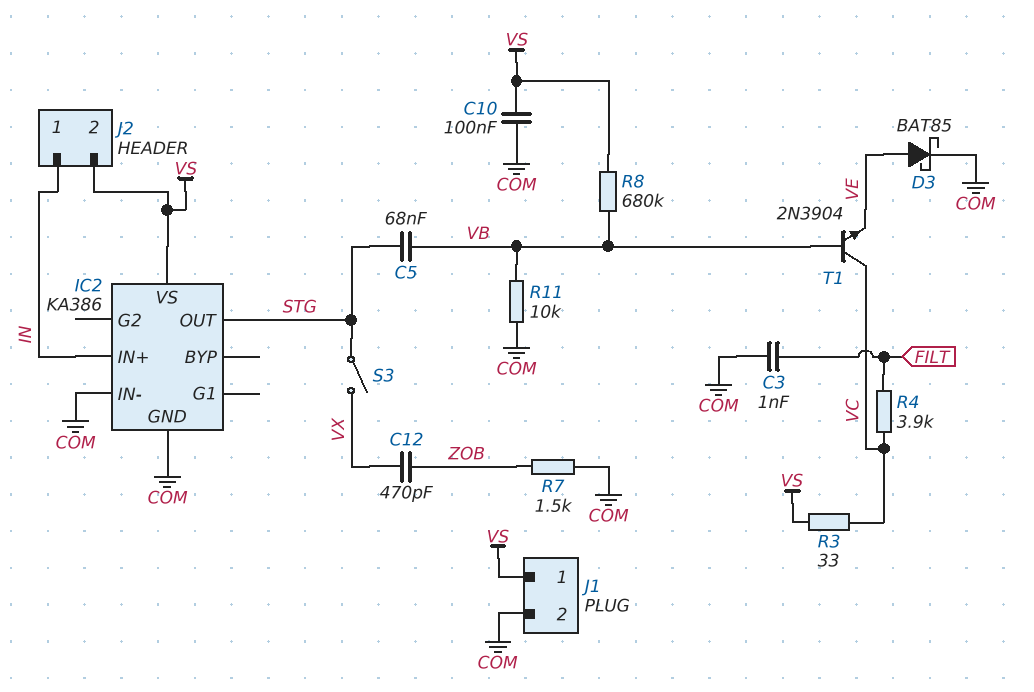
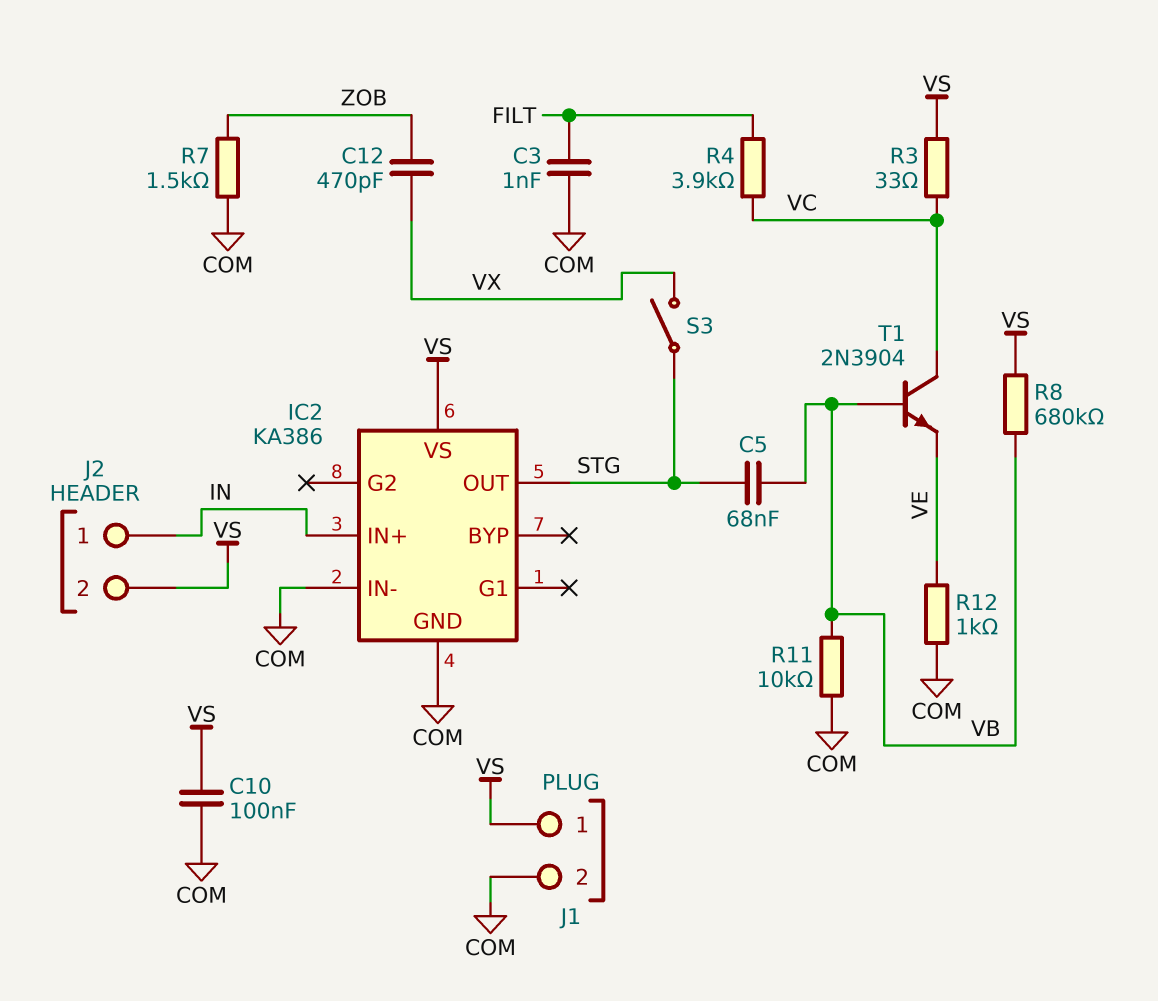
D3: schottky BAT85 (A VE, K COM) -> none
R12: none -> 1k (COM, VE)

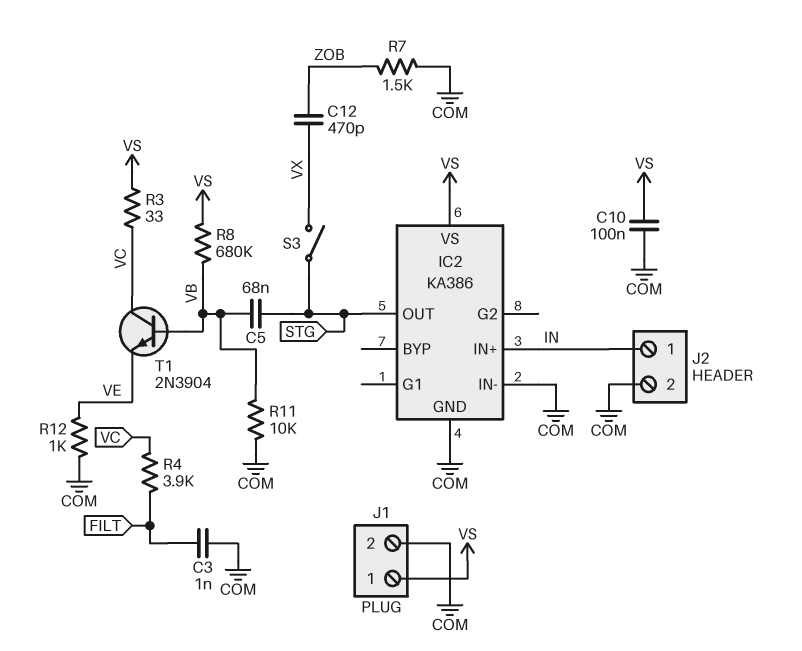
J2 pin 2: VS -> COM

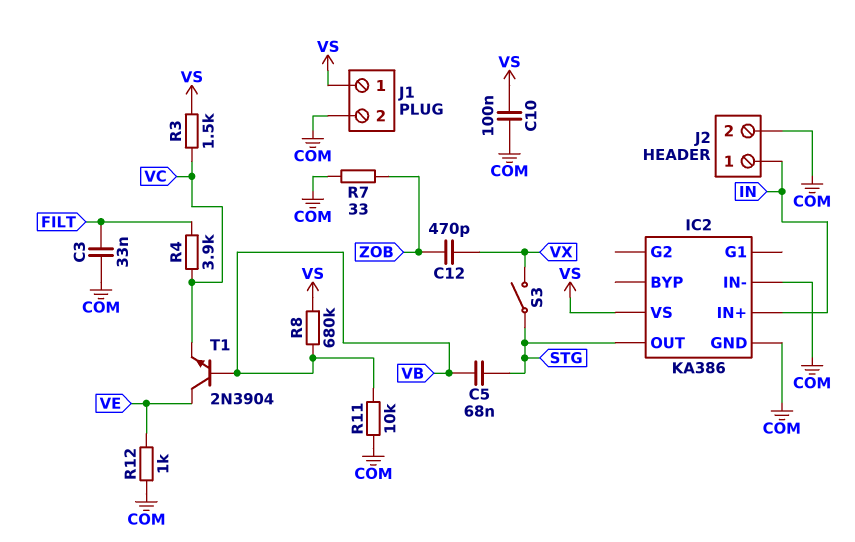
C3: 1nF (COM, FILT) -> 33nF (COM, FILT)
R3: 33 (VC, VS) -> 1.5k (VC, VS)
R7: 1.5k (COM, ZOB) -> 33 (COM, ZOB)
T1: NPN 2N3904 (B VB, C VC, E VE) -> NPN 2N3904 (B VB, C VE, E VC)

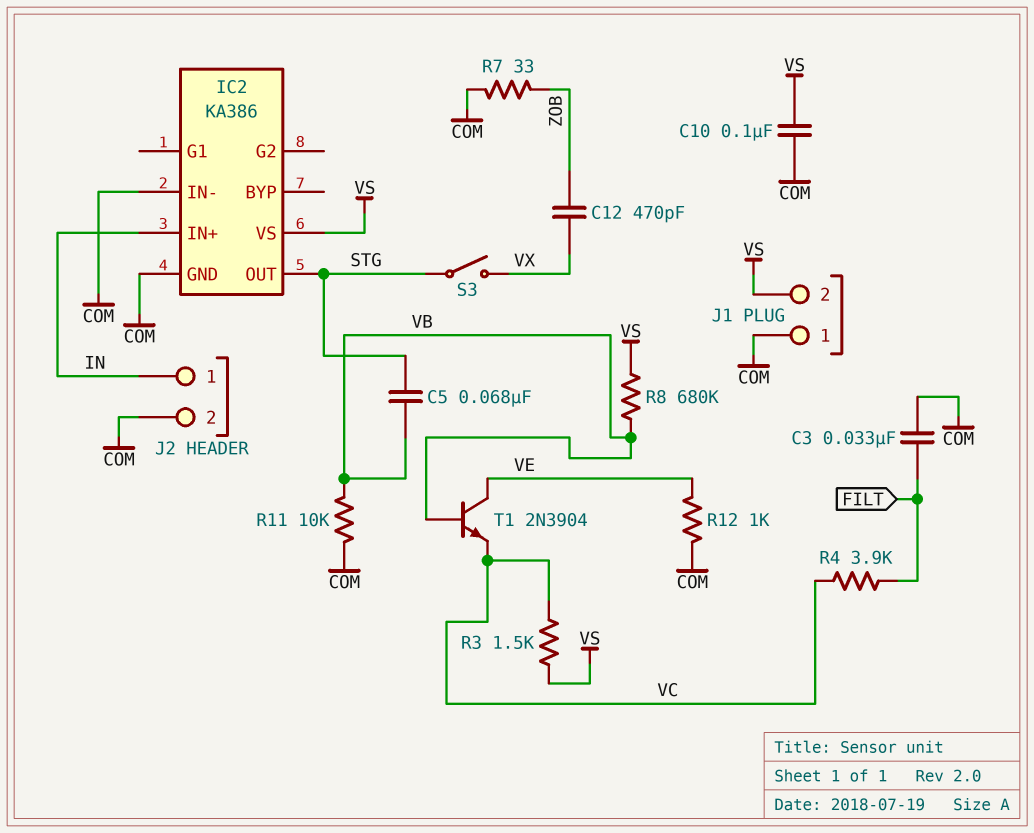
J1 pin 1: VS -> COM
J1 pin 2: COM -> VS

